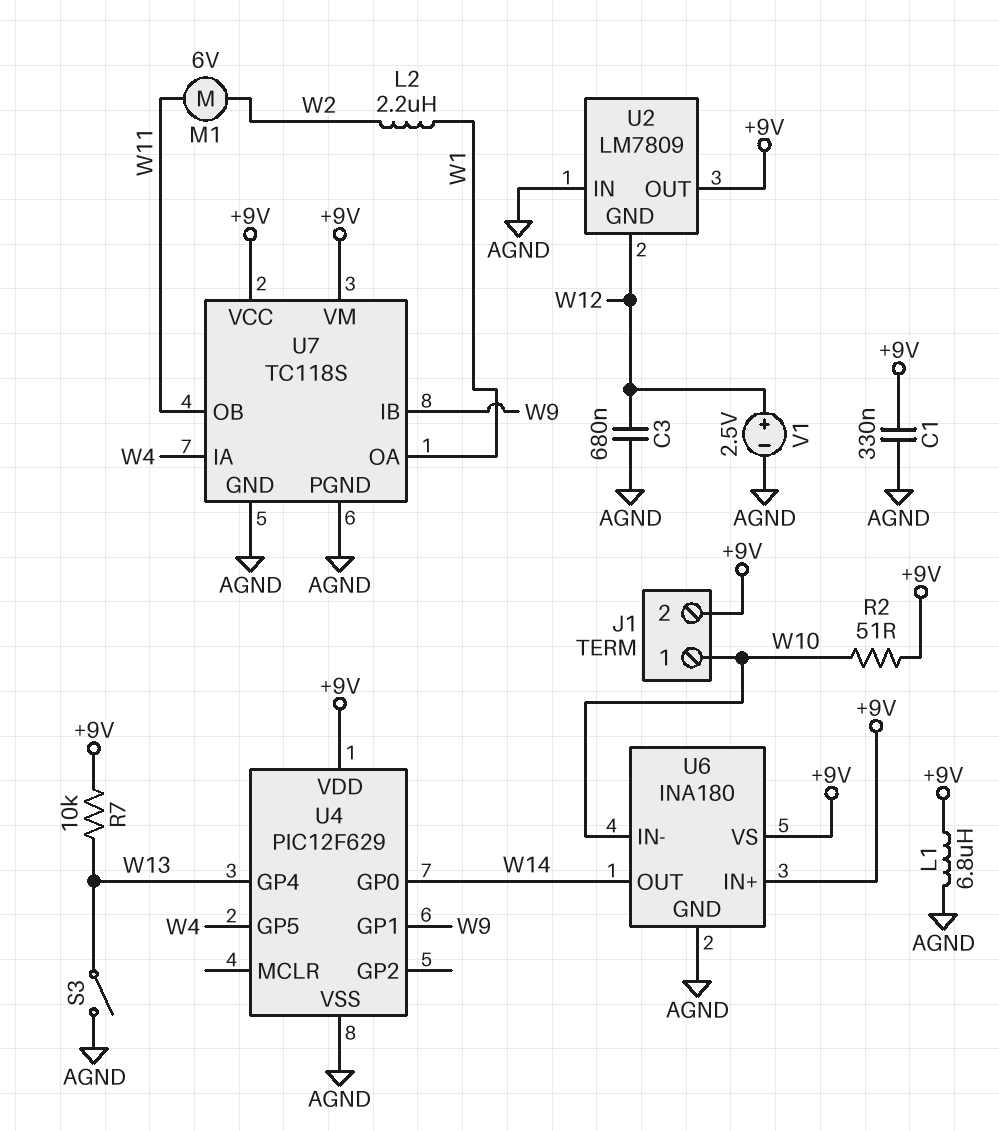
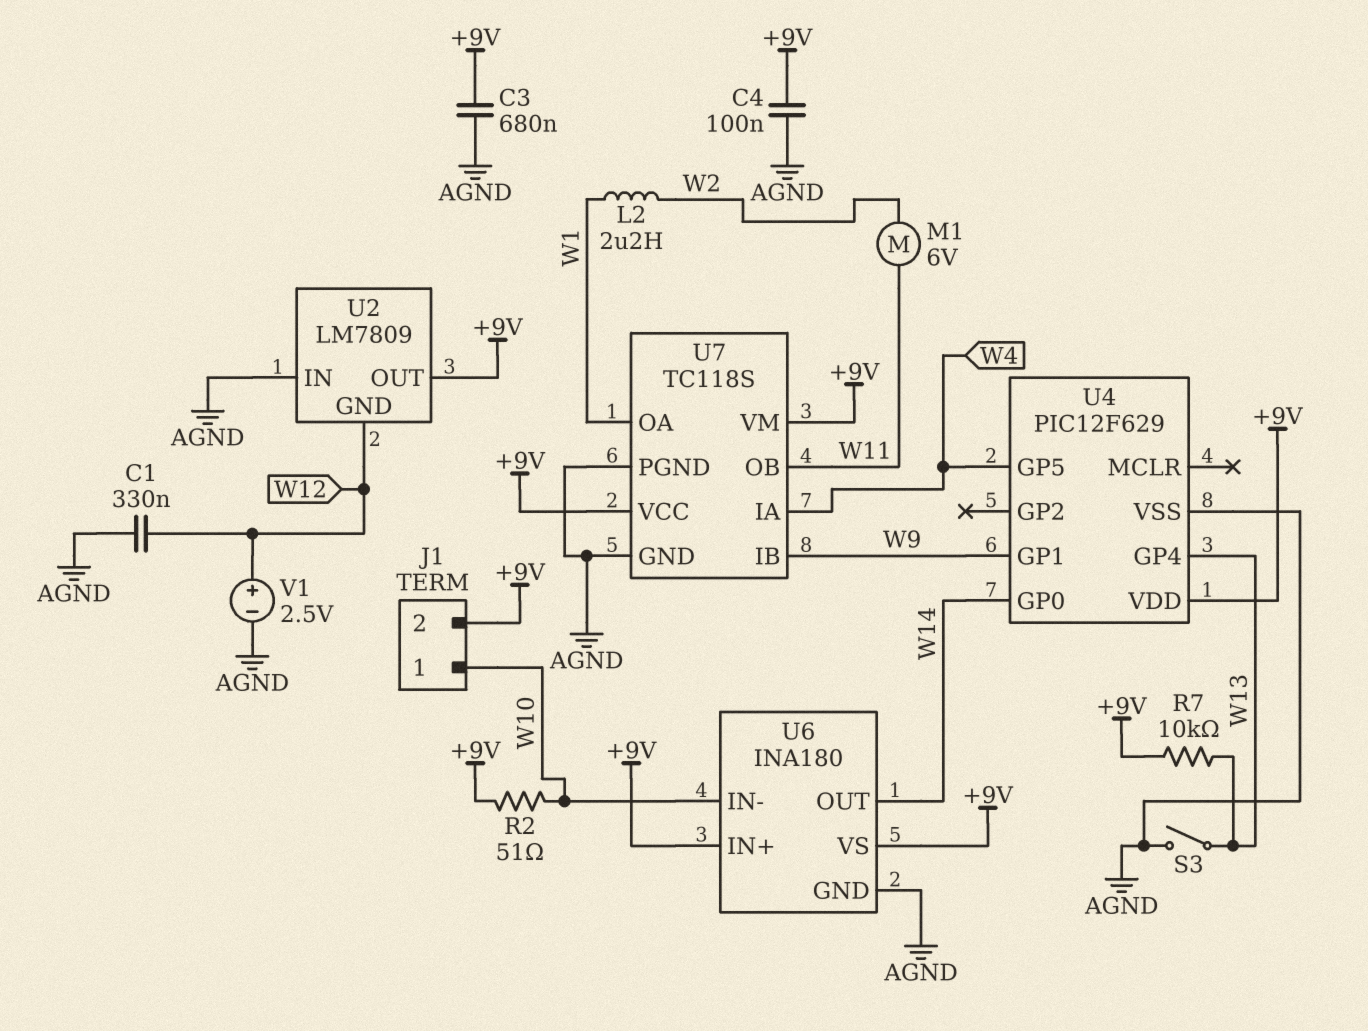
C1: 330nF (+9V, AGND) -> 330nF (AGND, W12)
C3: 680nF (AGND, W12) -> 680nF (+9V, AGND)
C4: none -> 100nF (+9V, AGND)
L1: 6.8uH (+9V, AGND) -> none

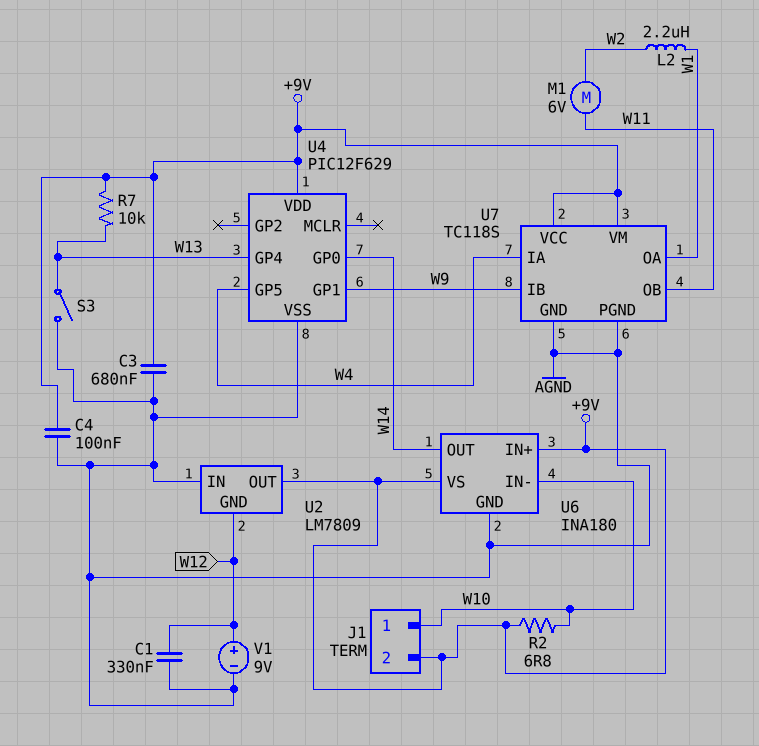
R2: 51 (+9V, W10) -> 6.8 (+9V, W10)
V1: 2.5V (plus W12, minus AGND) -> 9V (plus W12, minus AGND)

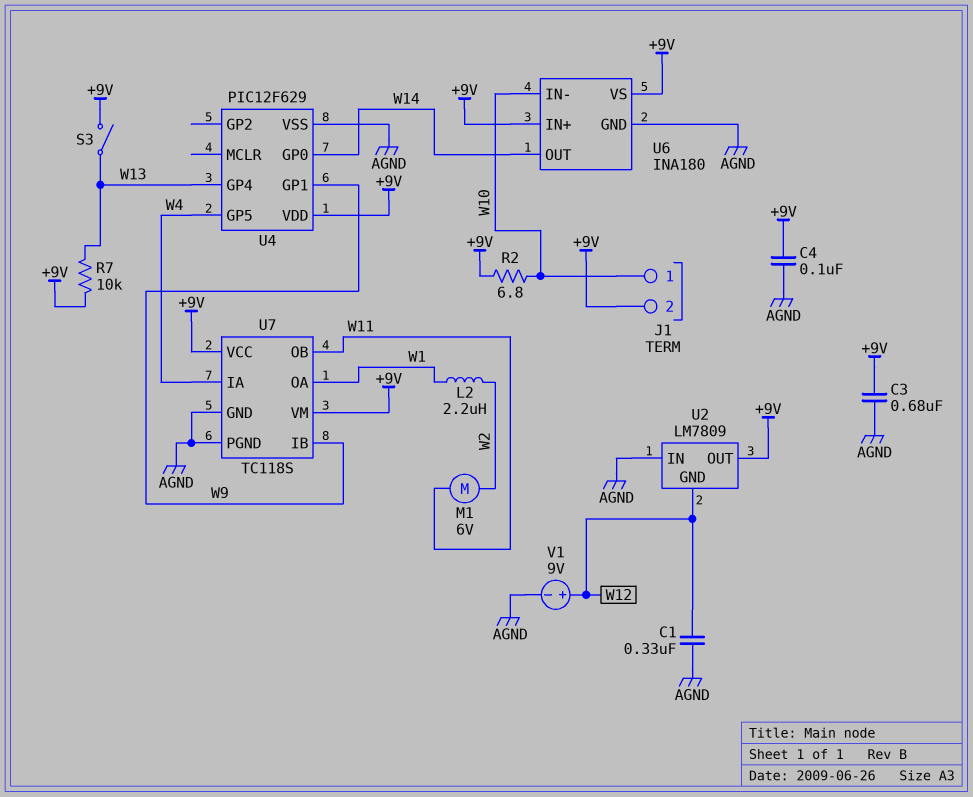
S3: switch (AGND, W13) -> switch (+9V, W13)

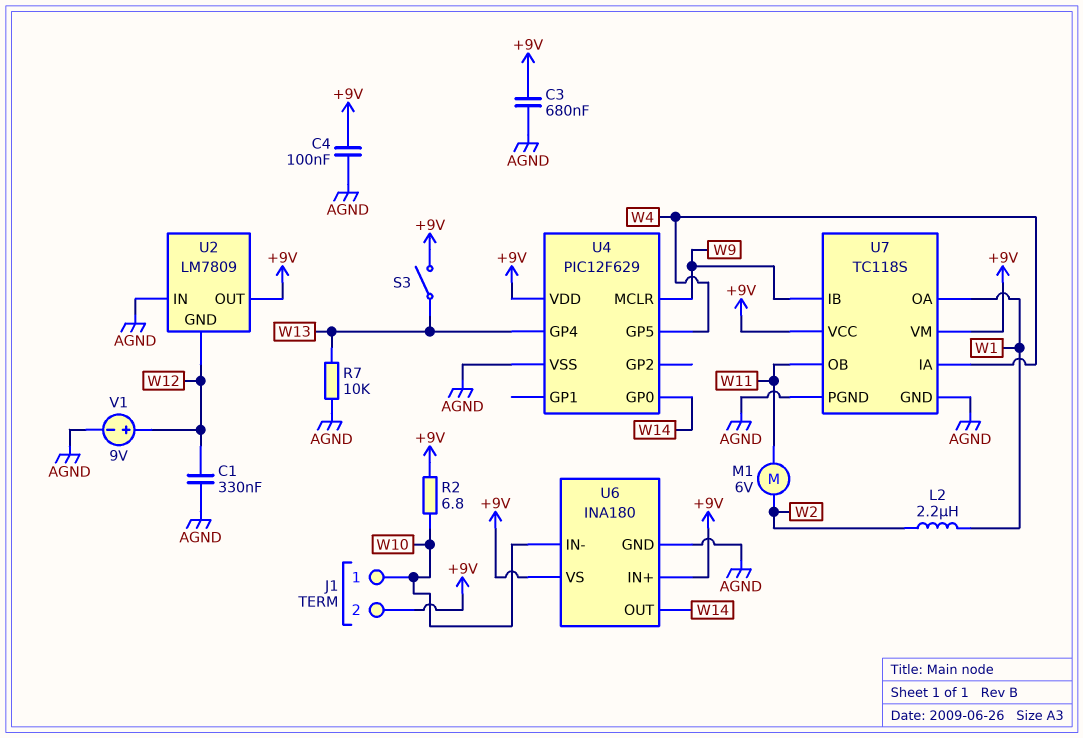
R7: 10k (+9V, W13) -> 10k (AGND, W13)
U4 pin GP1: W9 -> none
U4 pin MCLR: none -> W9

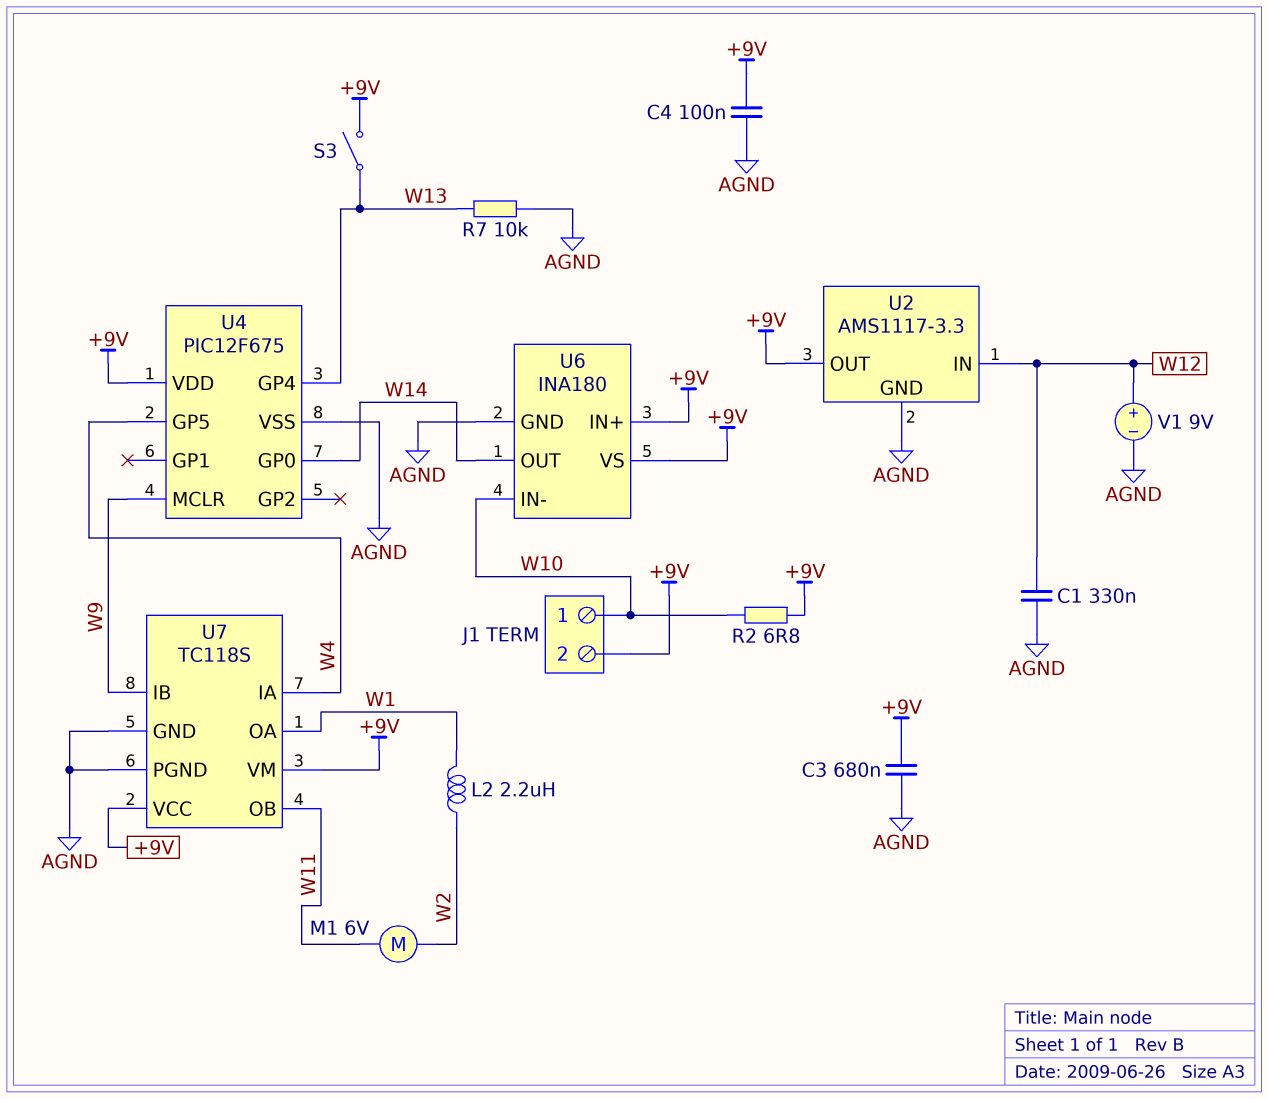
U2: LM7809 -> AMS1117-3.3
U2 pin GND: W12 -> AGND
U2 pin IN: AGND -> W12
U4: PIC12F629 -> PIC12F675

